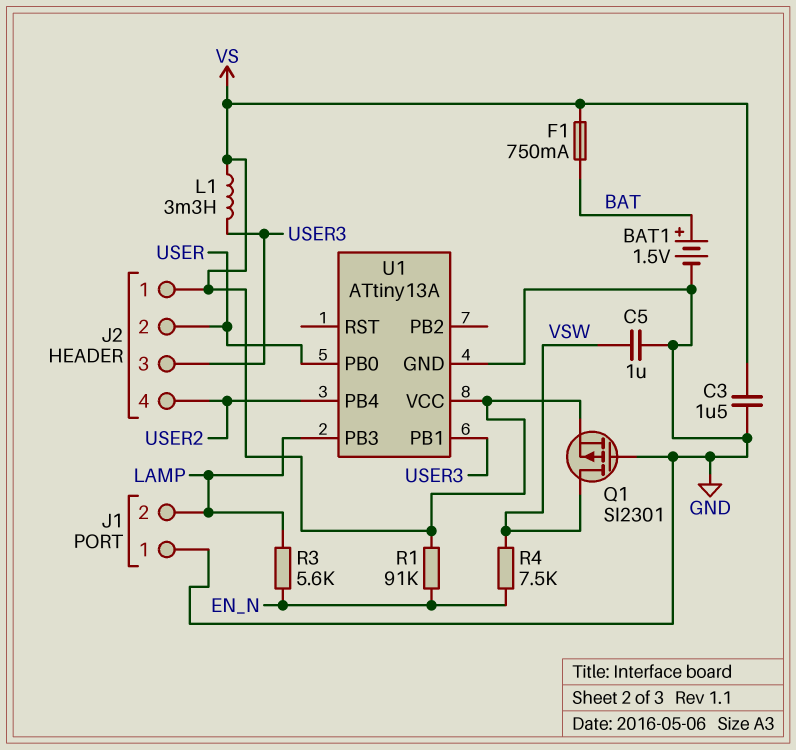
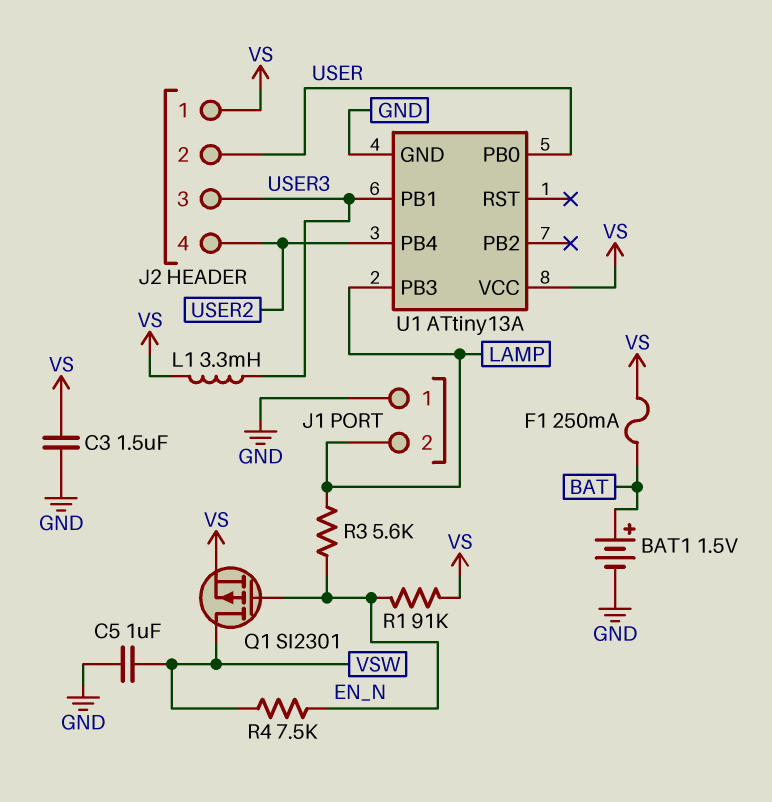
F1: 750mA (BAT, VS) -> 250mA (BAT, VS)
Q1: PMOS SI2301 (G GND, D VSW, S VS) -> PMOS SI2301 (G EN_N, D VSW, S VS)

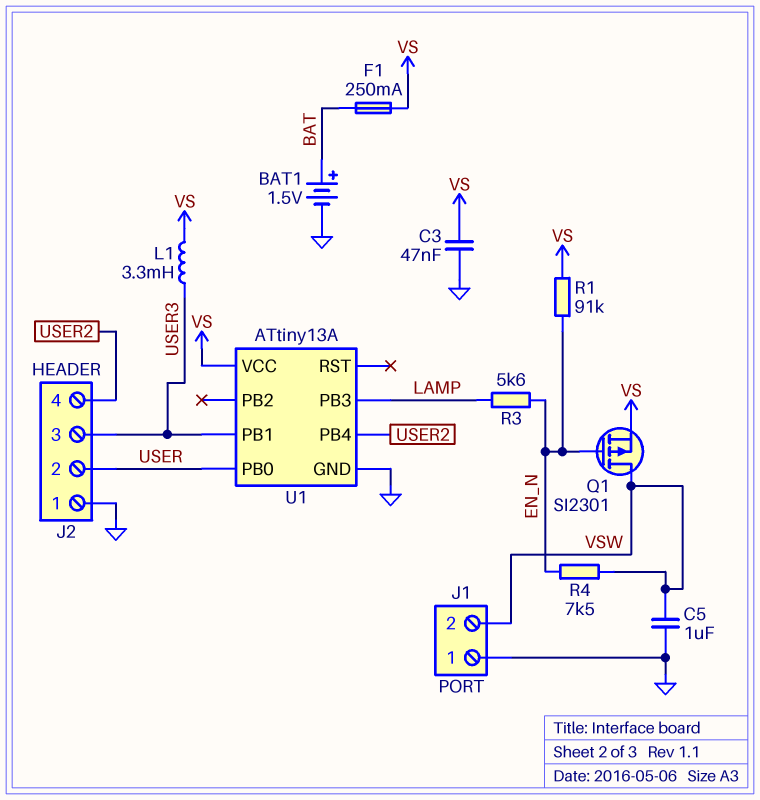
C3: 1.5uF (GND, VS) -> 47nF (GND, VS)
J1 pin 2: LAMP -> VSW
J2 pin 1: VS -> GND

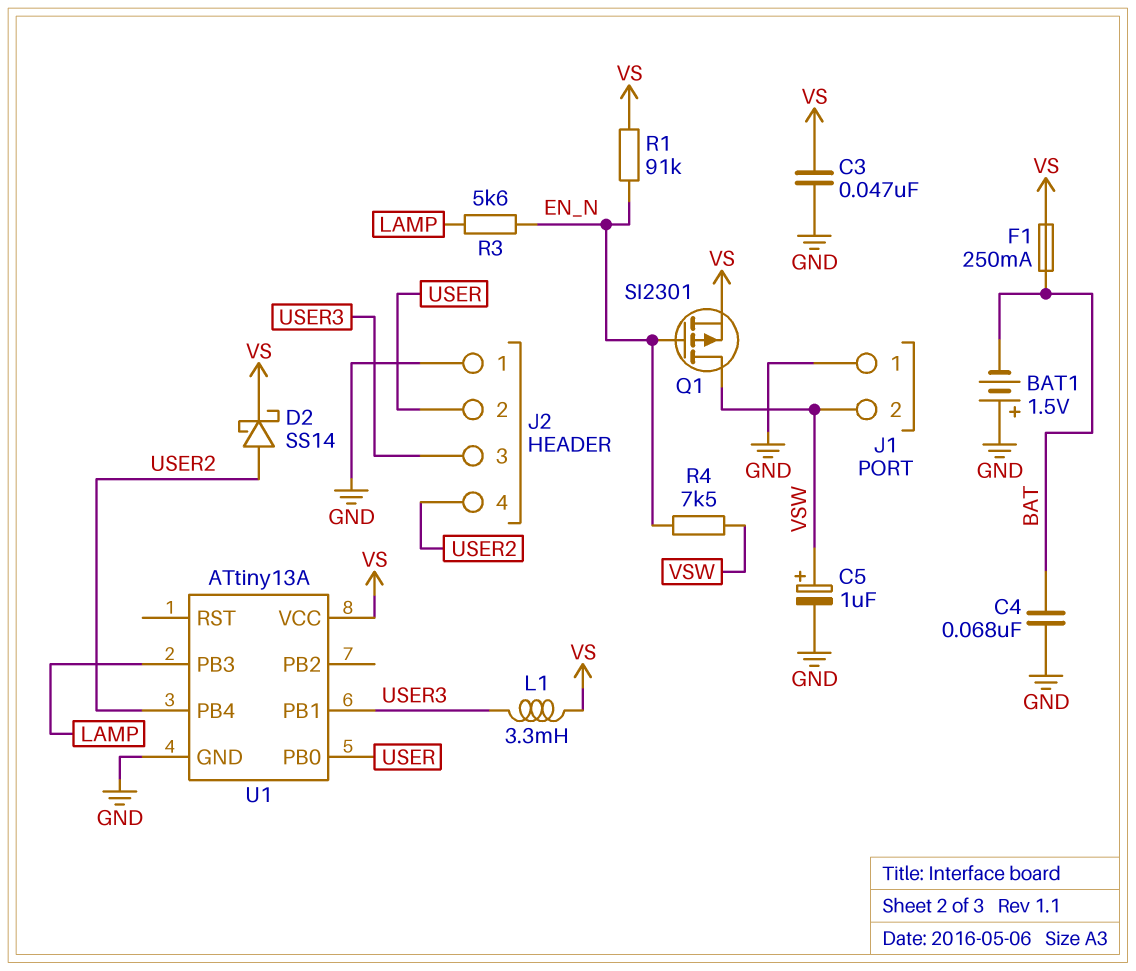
BAT1: 1.5V (plus BAT, minus GND) -> 1.5V (plus GND, minus BAT)
C4: none -> 68nF (BAT, GND)
C5: 1uF (GND, VSW) -> 1uF (plus VSW, minus GND)
D2: none -> schottky SS14 (A USER2, K VS)

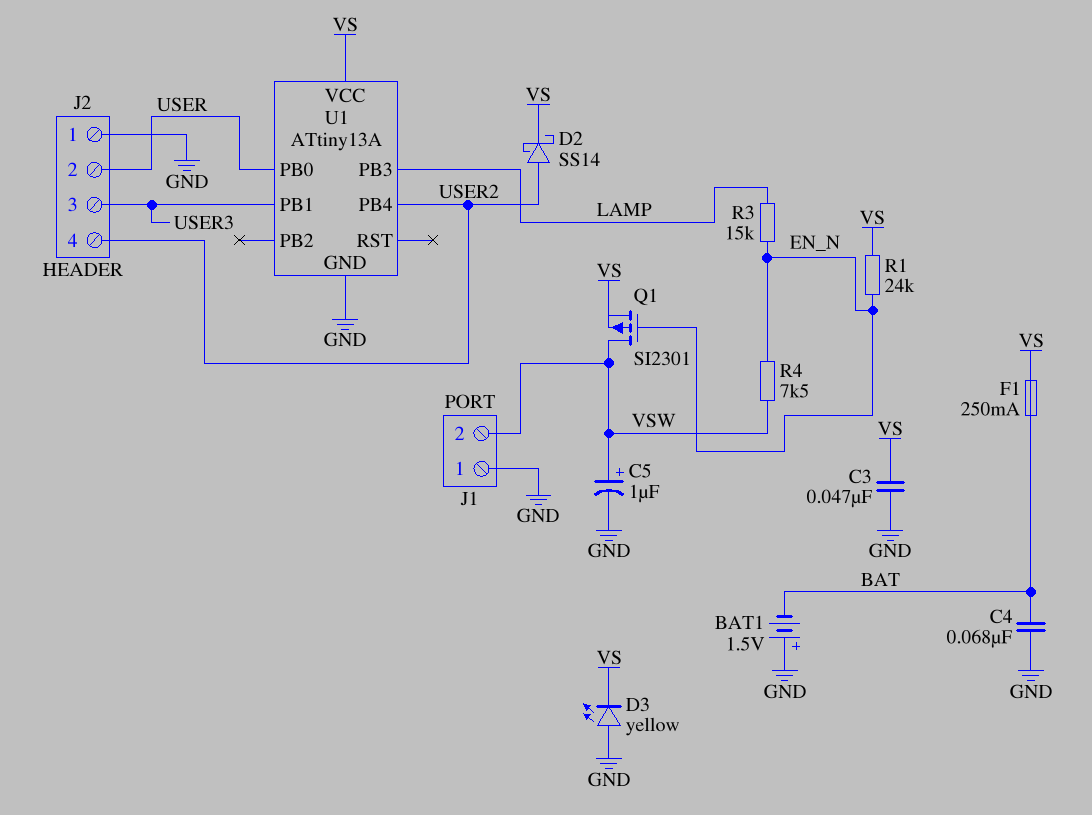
D3: none -> LED yellow (A GND, K VS)
L1: 3.3mH (USER3, VS) -> none
R1: 91k (EN_N, VS) -> 24k (EN_N, VS)
R3: 5.6k (EN_N, LAMP) -> 15k (EN_N, LAMP)

